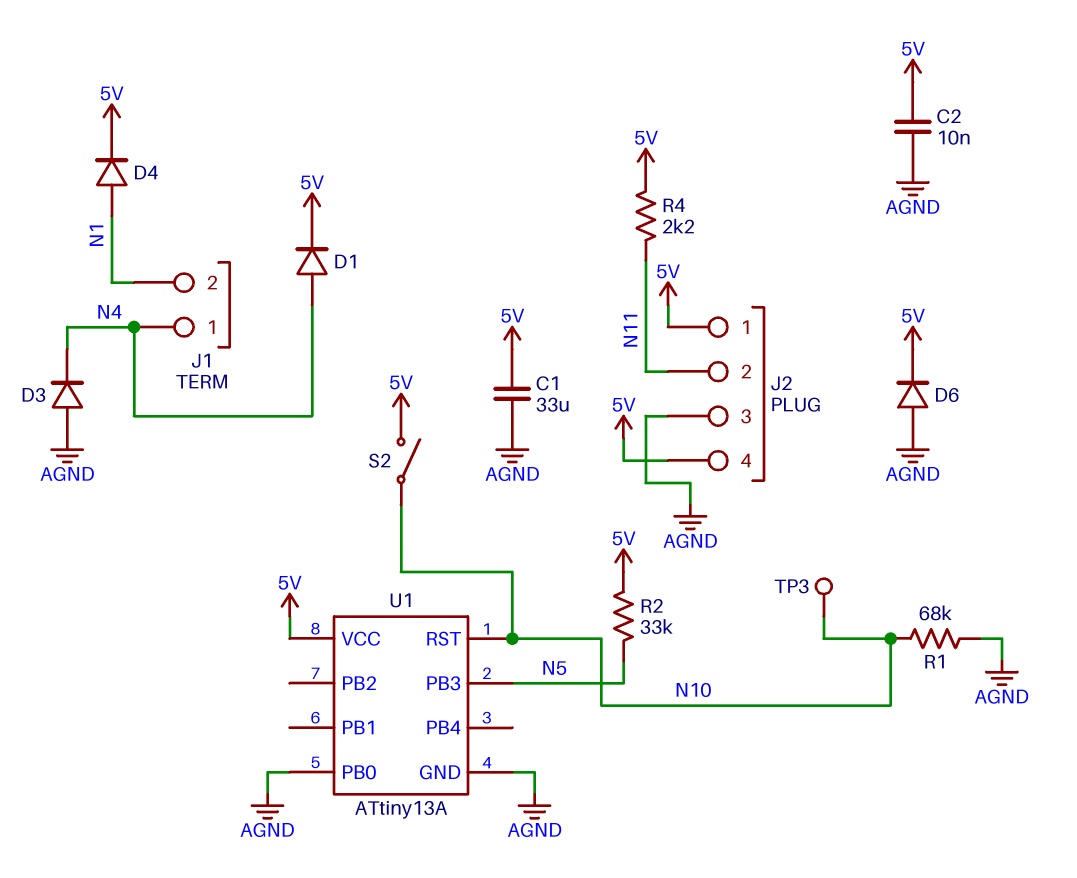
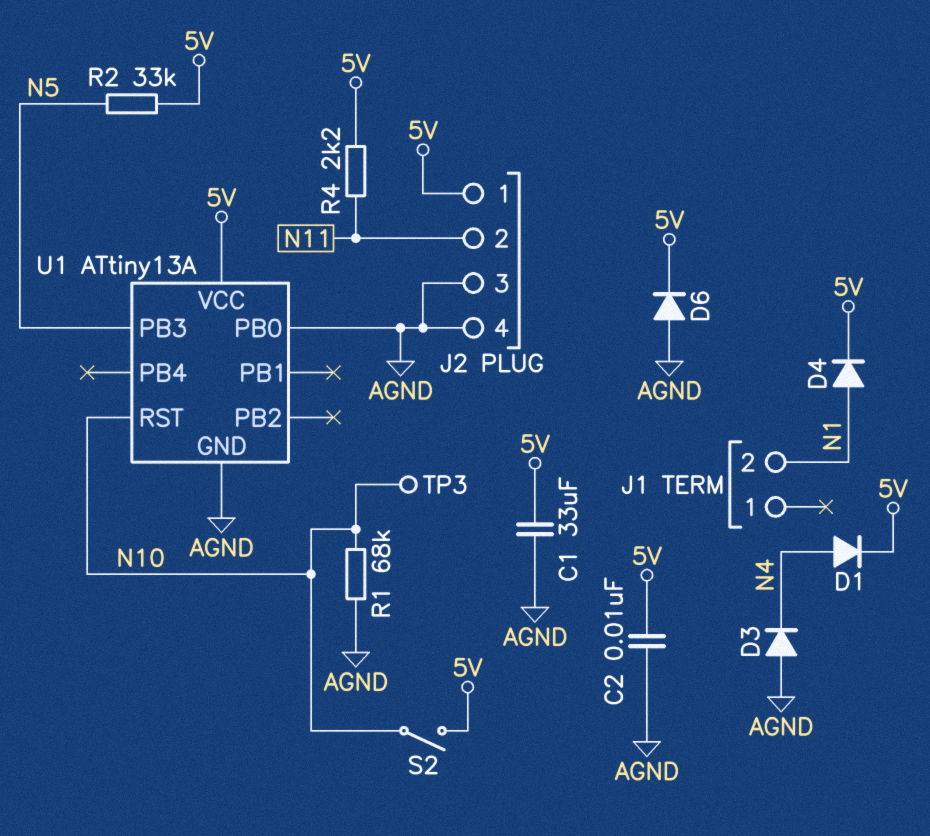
J1 pin 1: N4 -> none
J2 pin 4: 5V -> AGND

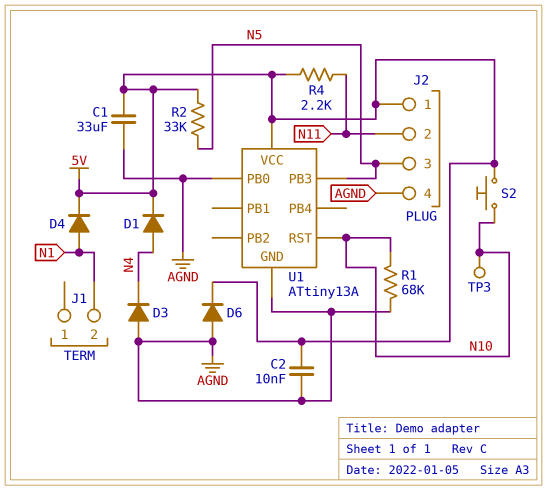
J2 pin 3: AGND -> N5
S2: switch (5V, N10) -> button (5V, N10)

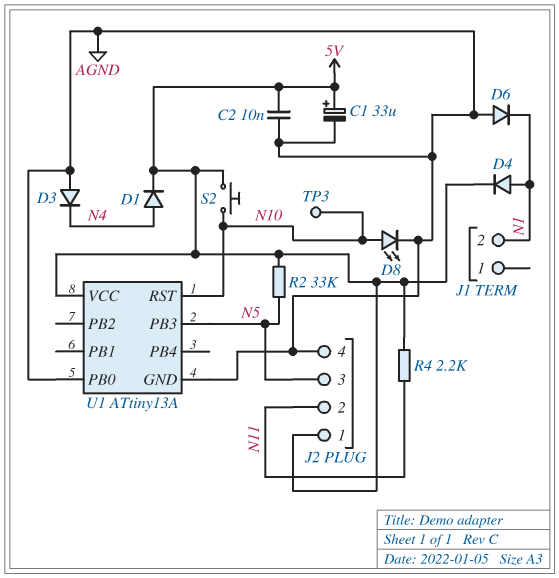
C1: 33uF (5V, AGND) -> 33uF (plus 5V, minus AGND)
D6: diode (A AGND, K 5V) -> diode (A AGND, K N1)
D8: none -> LED (A N10, K AGND)
R1: 68k (AGND, N10) -> none

